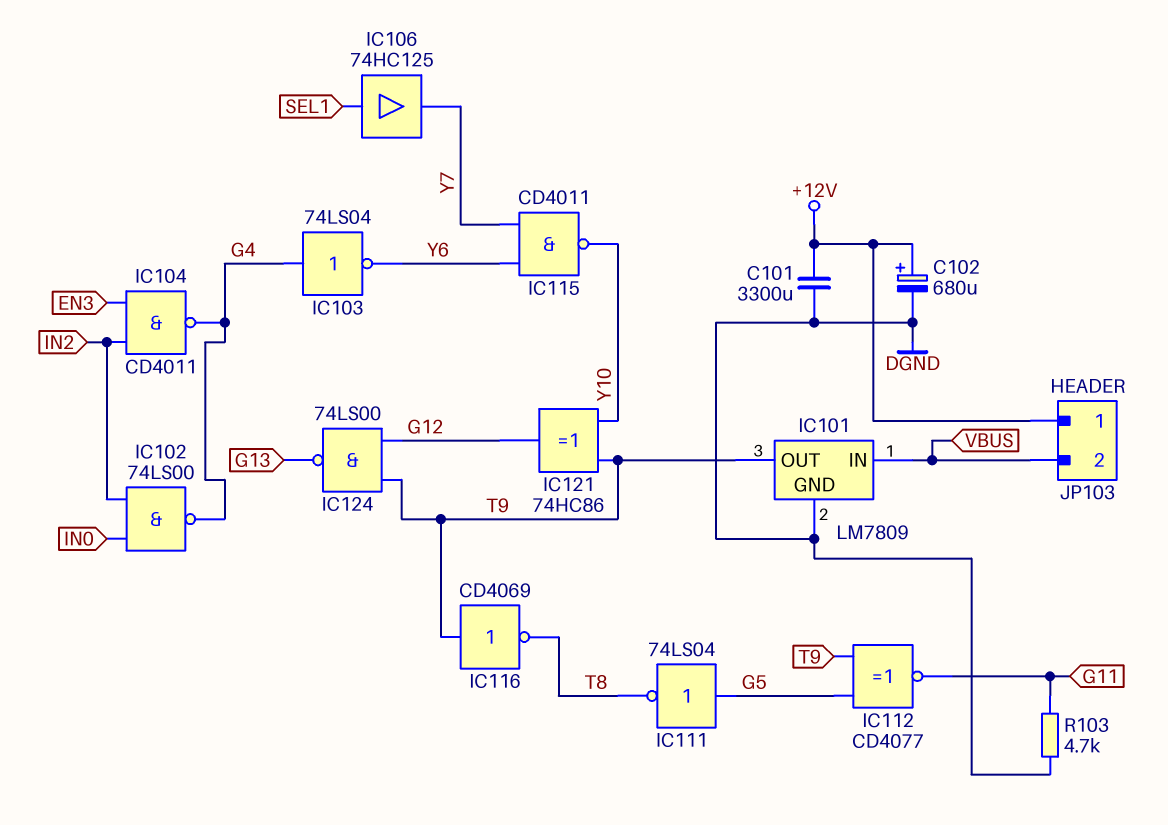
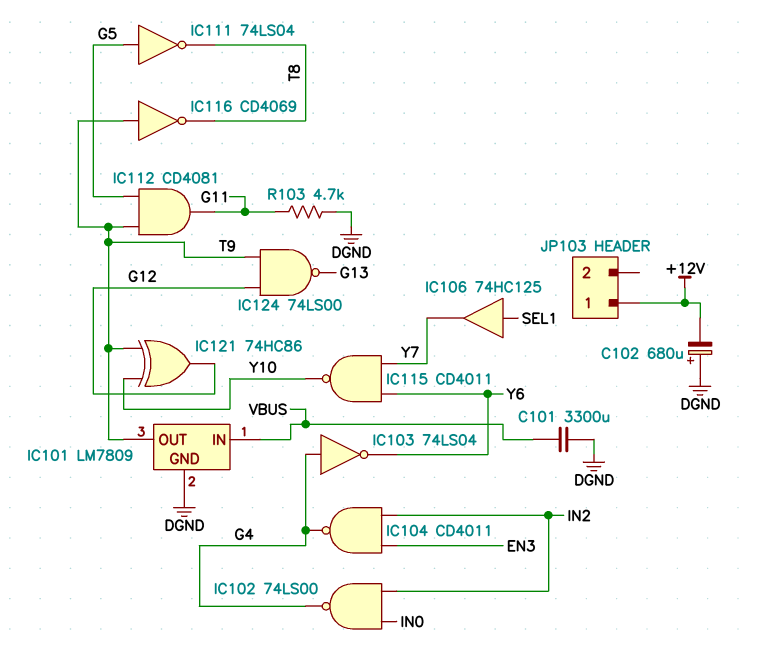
C101: 3300uF (+12V, DGND) -> 3300uF (DGND, VBUS)
C102: 680uF (plus +12V, minus DGND) -> 680uF (plus DGND, minus +12V)
IC112: XNOR CD4077 (in G5, in T9, out G11) -> AND CD4081 (in G5, in T9, out G11)
JP103 pin 2: VBUS -> none

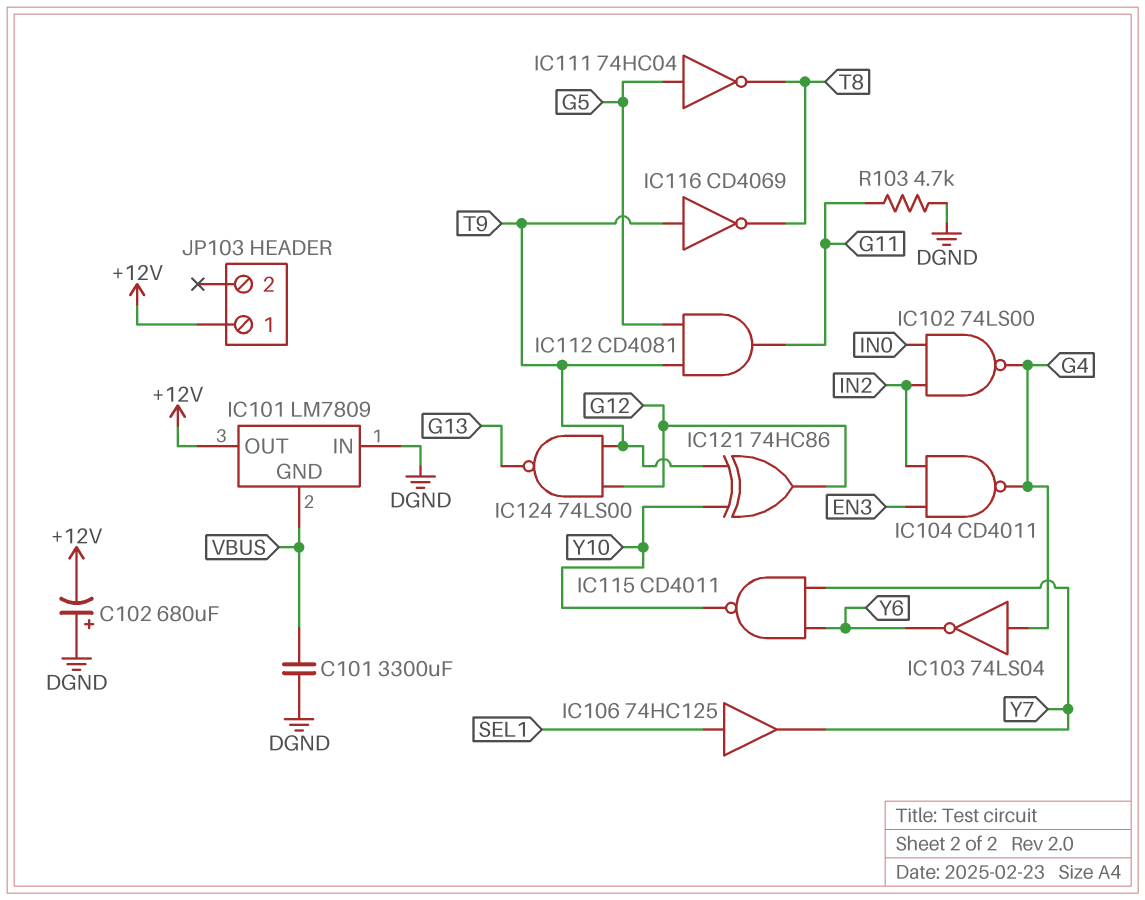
IC101 pin GND: DGND -> VBUS
IC101 pin IN: VBUS -> DGND
IC101 pin OUT: T9 -> +12V
IC111: NOT 74LS04 (in G5, out T8) -> NOT 74HC04 (in G5, out T8)

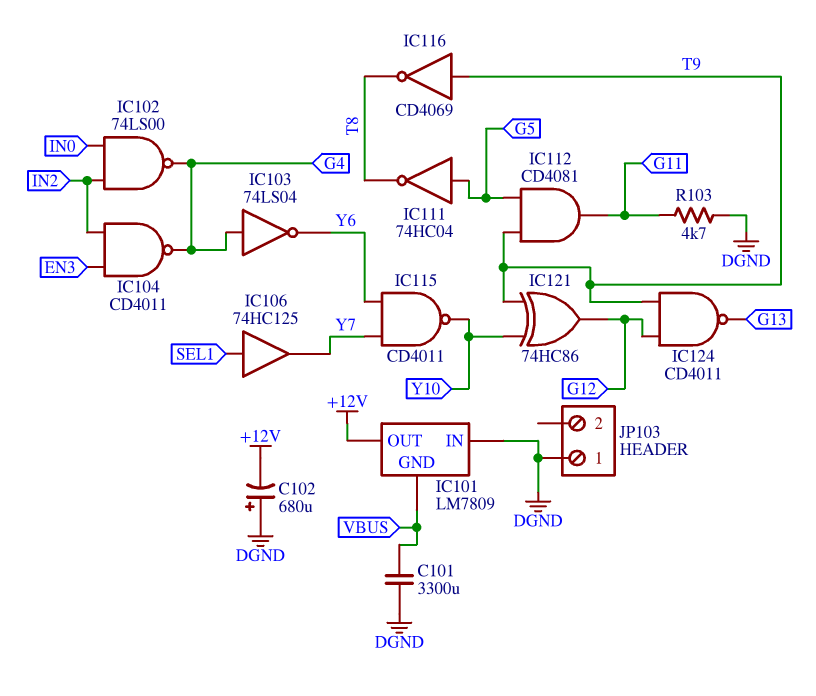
IC124: NAND 74LS00 (in G12, in T9, out G13) -> NAND CD4011 (in G12, in T9, out G13)
JP103 pin 1: +12V -> DGND

